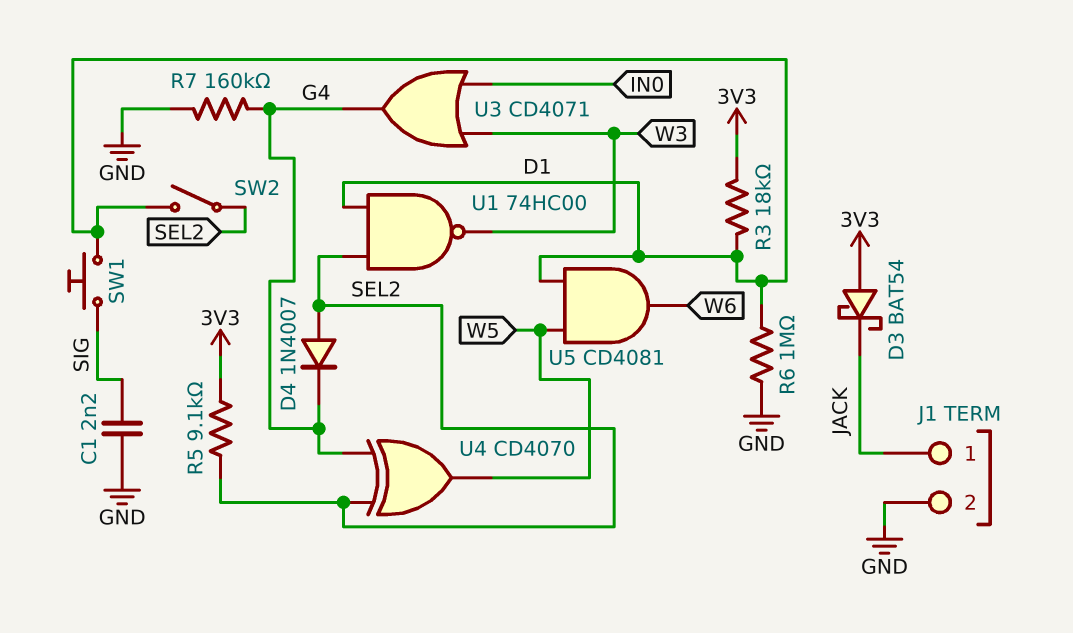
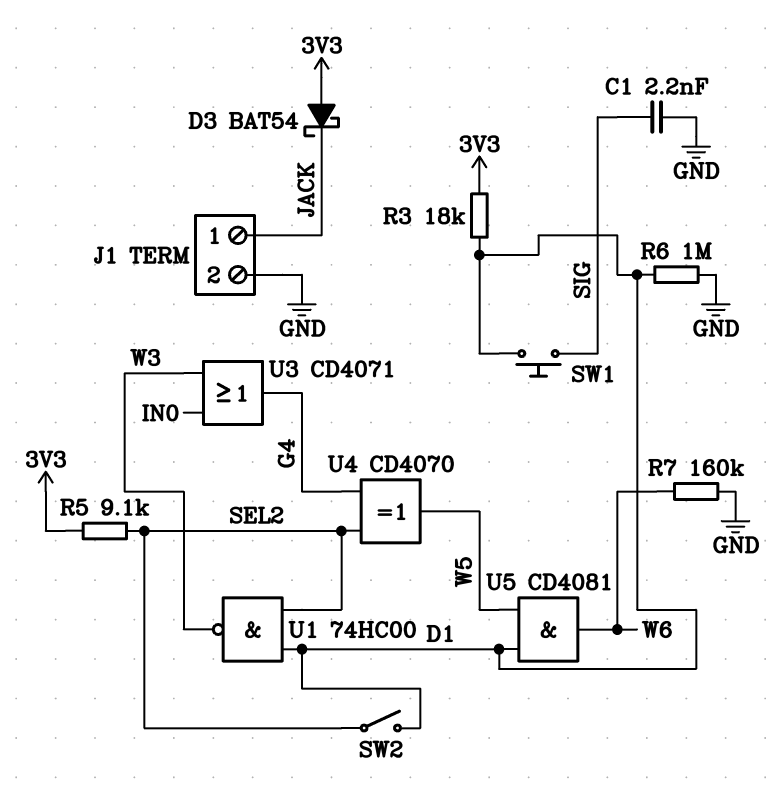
D4: diode 1N4007 (A SEL2, K G4) -> none
R7: 160k (G4, GND) -> 160k (GND, W6)

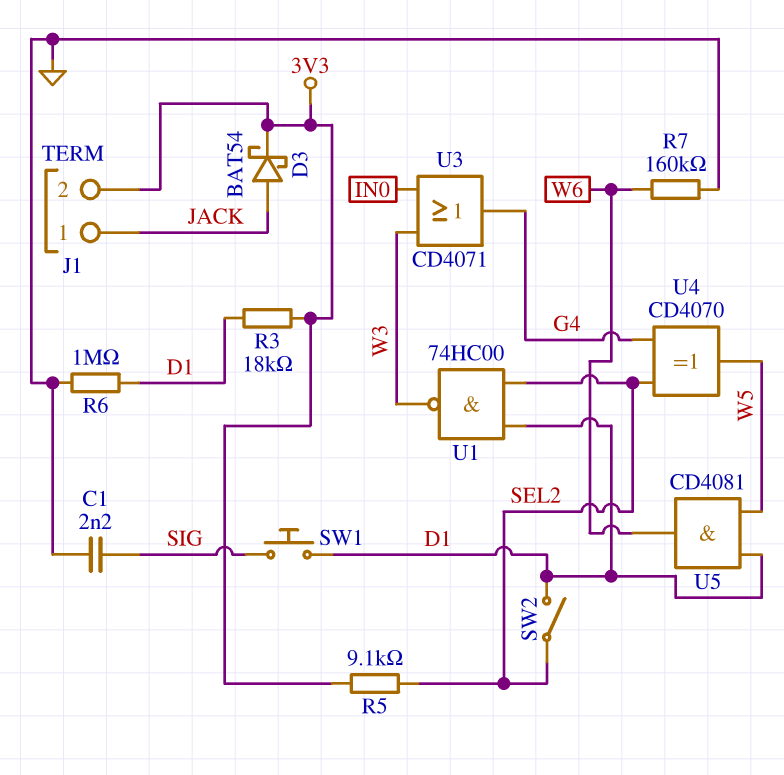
D3: schottky BAT54 (A 3V3, K JACK) -> schottky BAT54 (A JACK, K 3V3)
J1 pin 2: GND -> 3V3

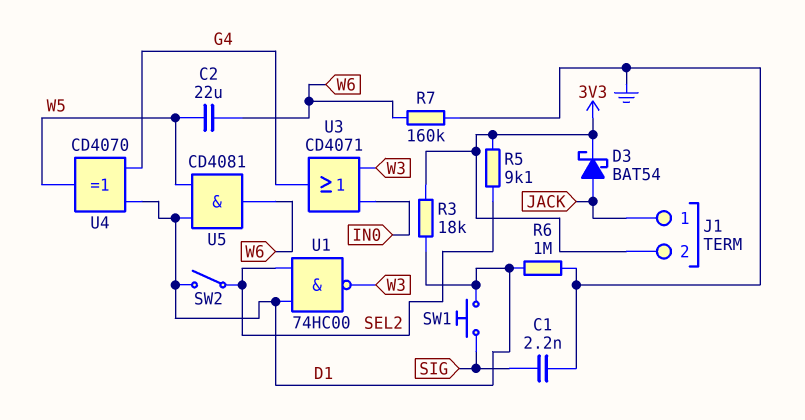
C2: none -> 22uF (W5, W6)
U4: XOR CD4070 (in G4, in SEL2, out W5) -> XOR CD4070 (in D1, in G4, out W5)

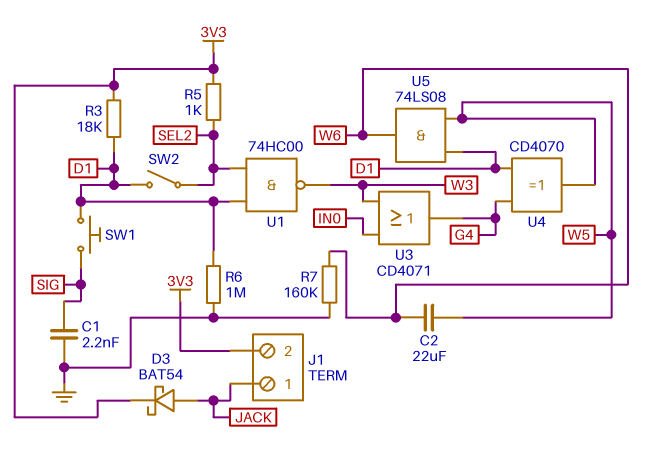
R5: 9.1k (3V3, SEL2) -> 1k (3V3, SEL2)
U5: AND CD4081 (in D1, in W5, out W6) -> AND 74LS08 (in D1, in W5, out W6)

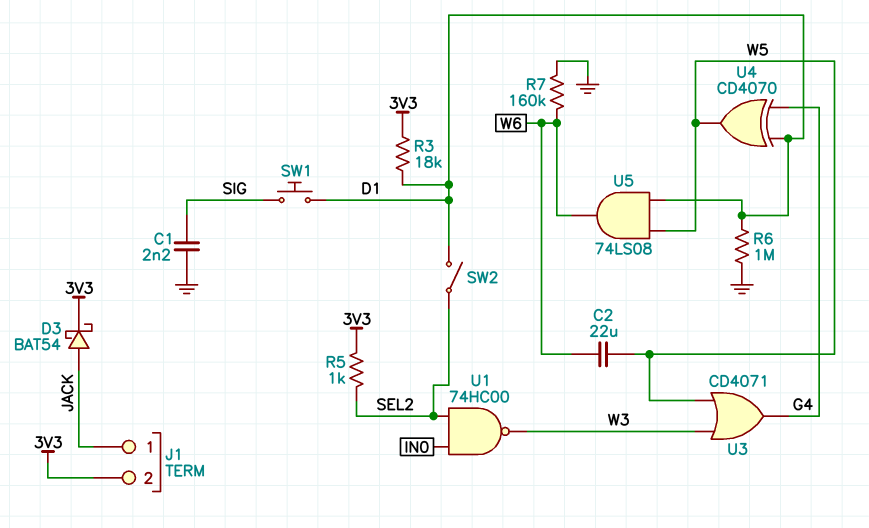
U1: NAND 74HC00 (in D1, in SEL2, out W3) -> NAND 74HC00 (in IN0, in SEL2, out W3)
U3: OR CD4071 (in IN0, in W3, out G4) -> OR CD4071 (in W3, in W5, out G4)

